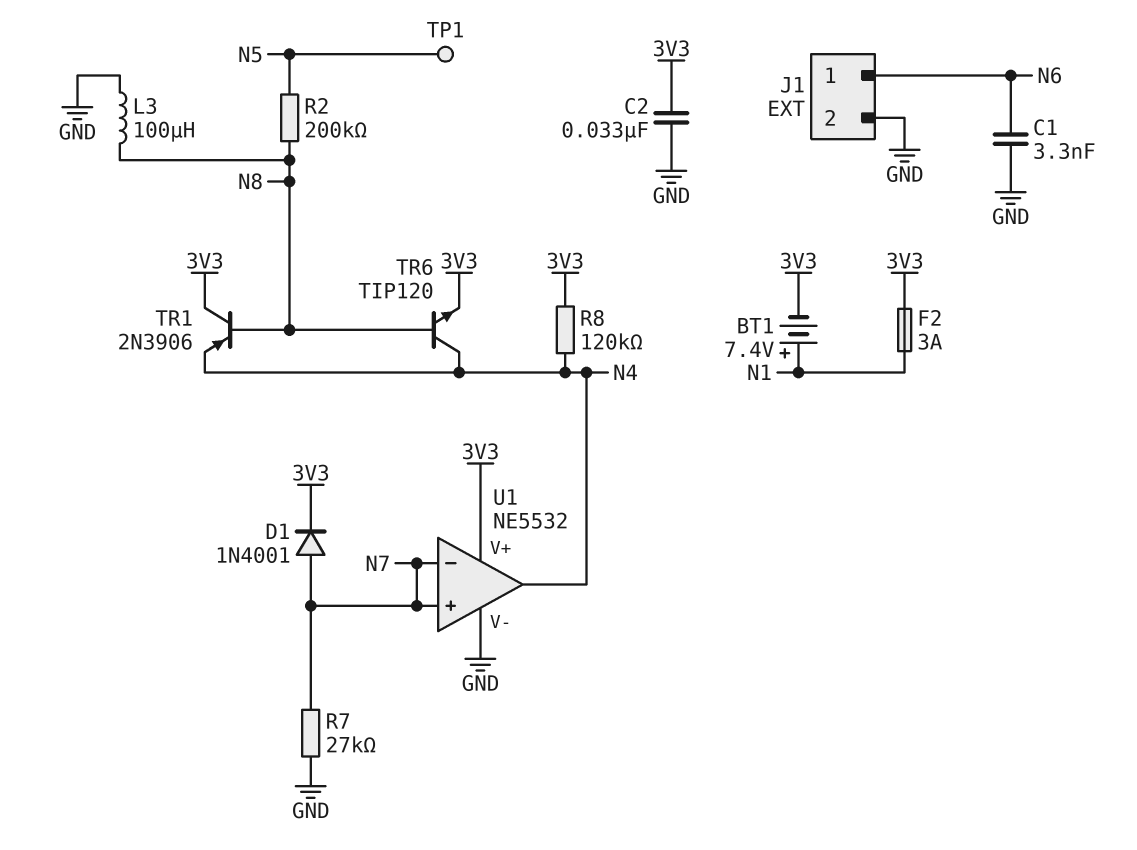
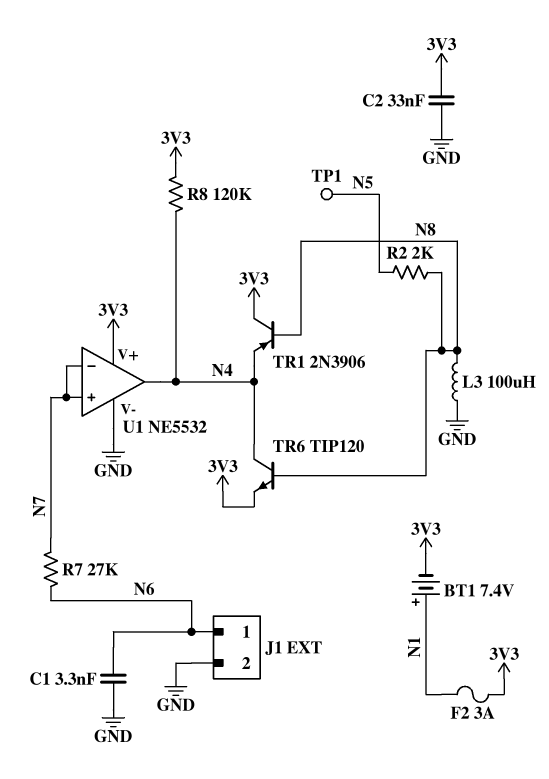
D1: diode 1N4001 (A N7, K 3V3) -> none
R2: 200k (N5, N8) -> 2k (N5, N8)
R7: 27k (GND, N7) -> 27k (N6, N7)

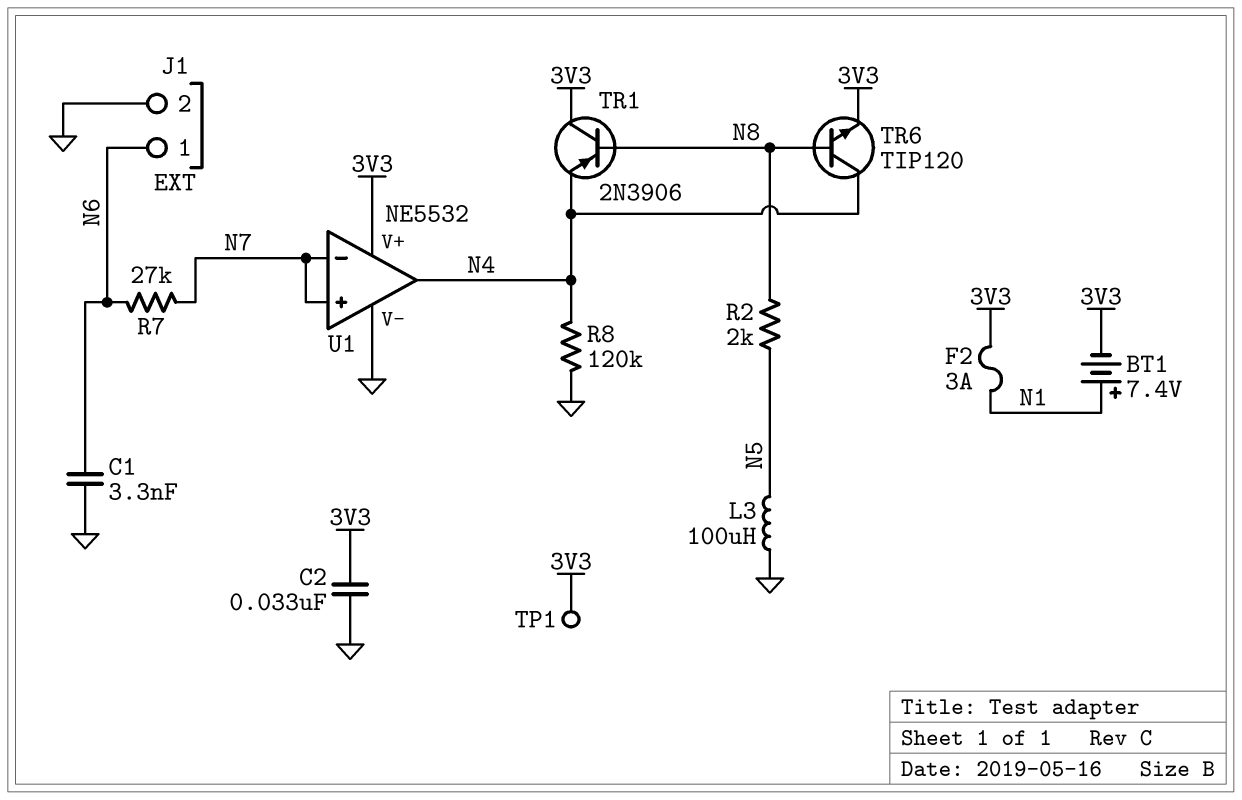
L3: 100uH (GND, N8) -> 100uH (GND, N5)
R8: 120k (3V3, N4) -> 120k (GND, N4)
TP1: test point (N5) -> test point (3V3)

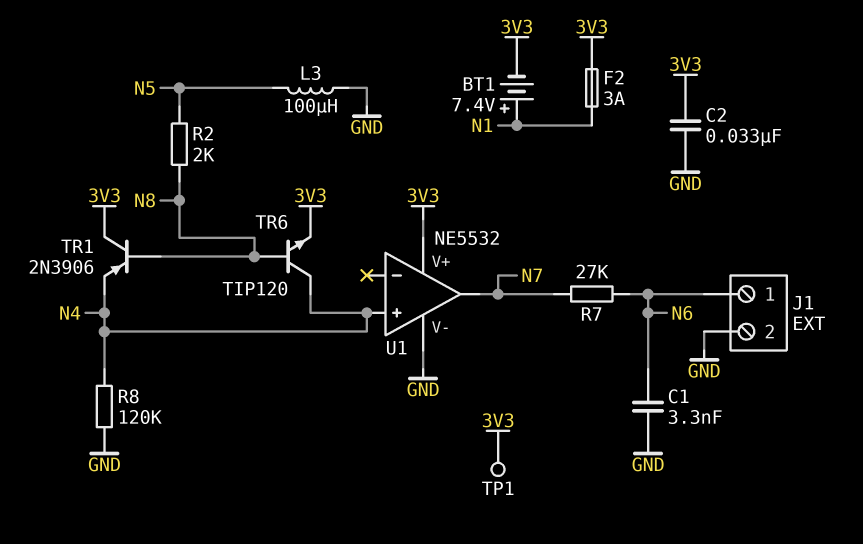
U1 pin in+: N7 -> N4
U1 pin in-: N7 -> none
U1 pin out: N4 -> N7

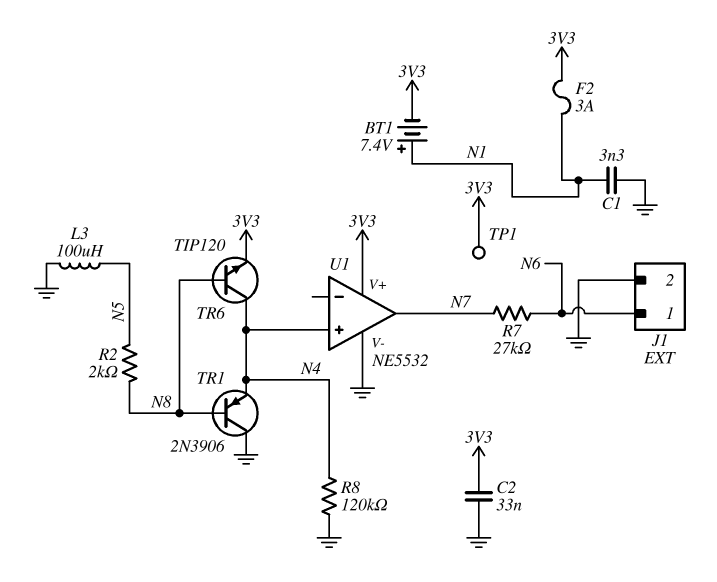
C1: 3.3nF (GND, N6) -> 3.3nF (GND, N1)
TR1: PNP 2N3906 (B N8, C 3V3, E N4) -> PNP 2N3906 (B N8, C GND, E N4)

